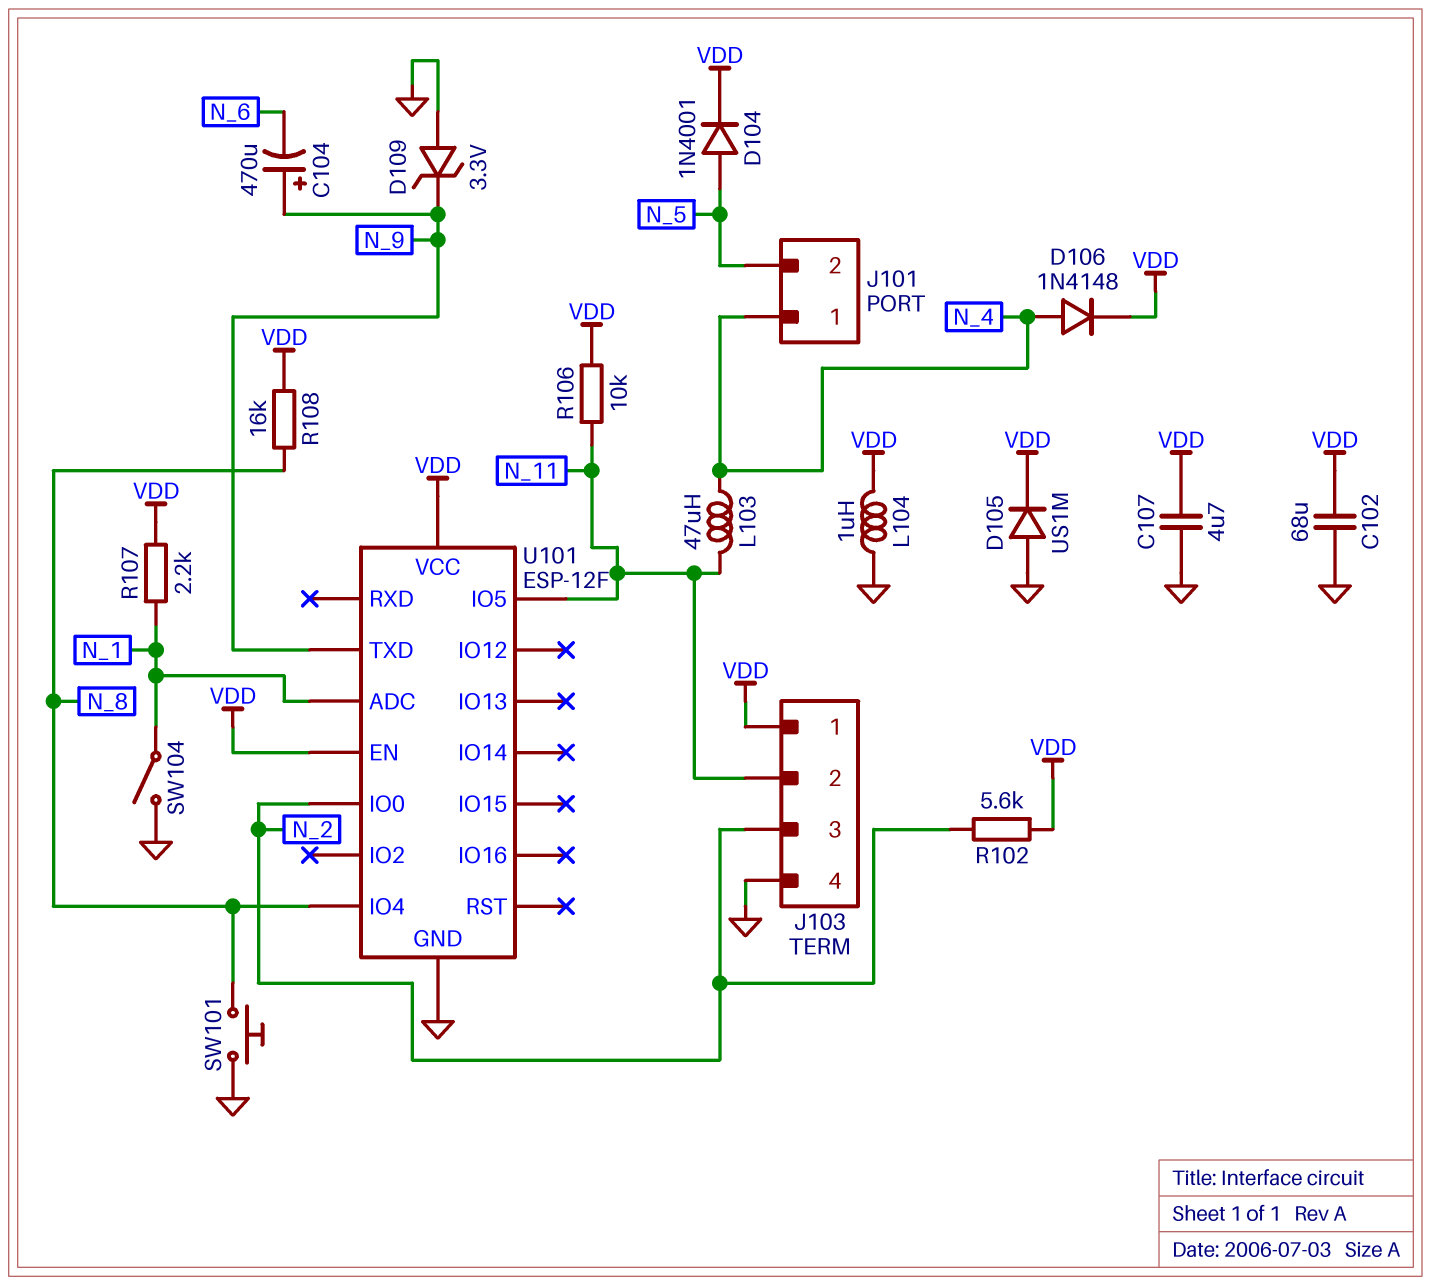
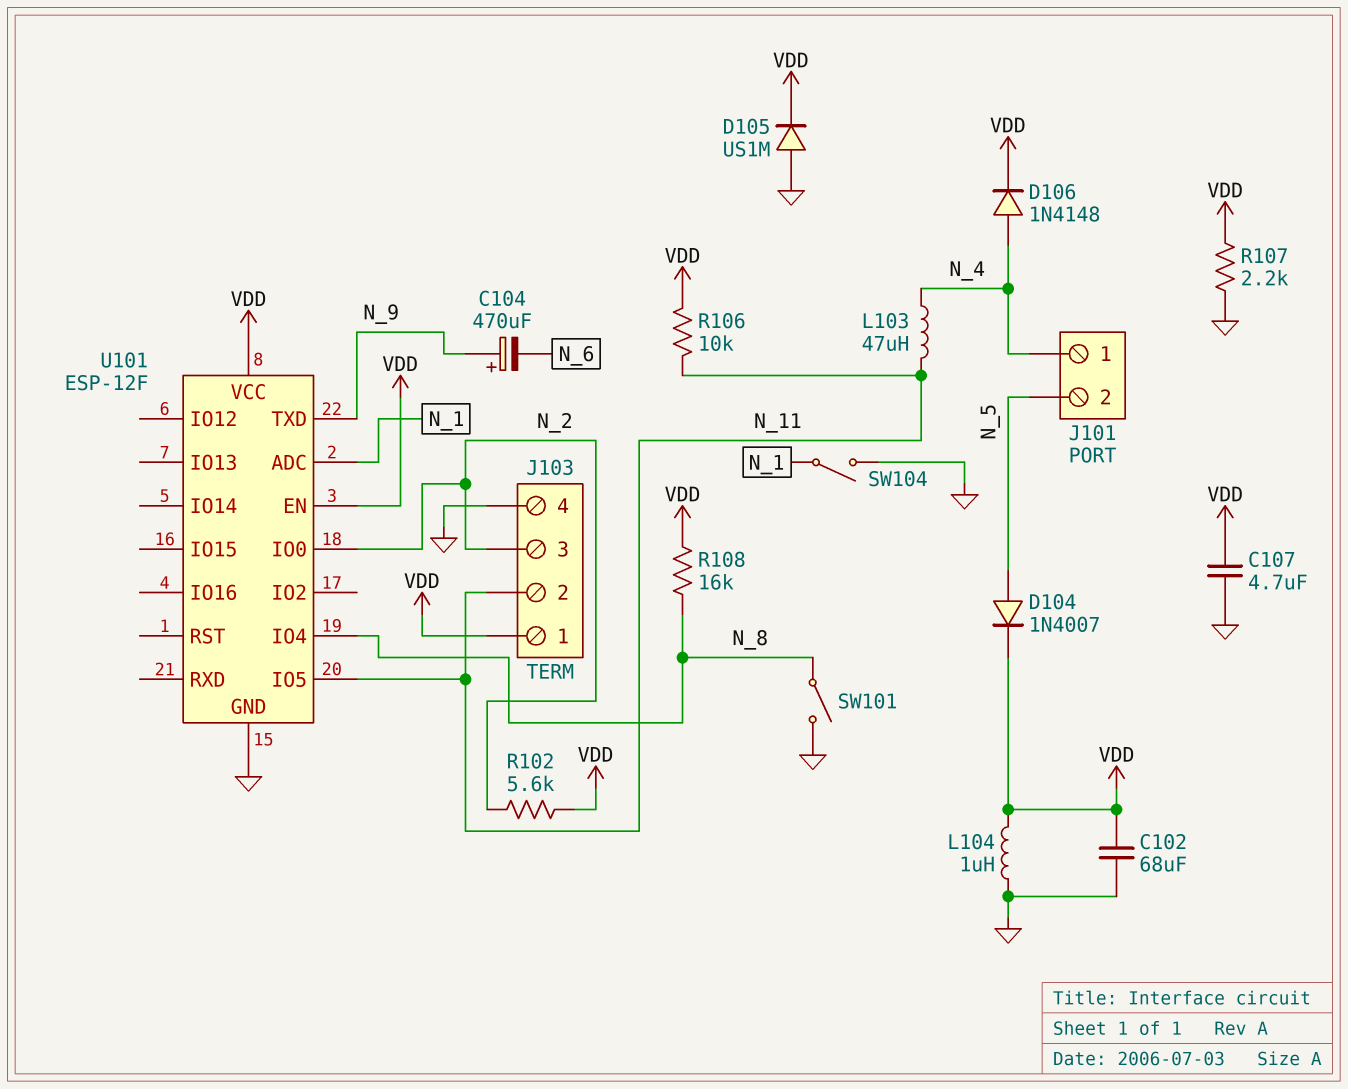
D104: diode 1N4001 (A N_5, K VDD) -> diode 1N4007 (A N_5, K VDD)
D109: zener 3.3V (A GND, K N_9) -> none
R107: 2.2k (N_1, VDD) -> 2.2k (GND, VDD)
SW101: button (GND, N_8) -> switch (GND, N_8)

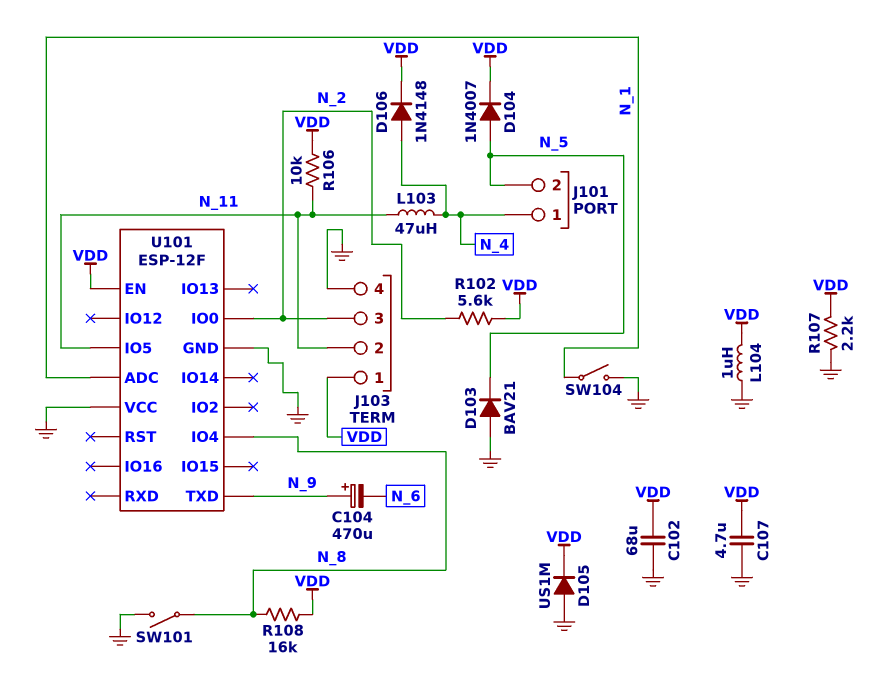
D103: none -> diode BAV21 (A GND, K N_5)
U101 pin VCC: VDD -> GND

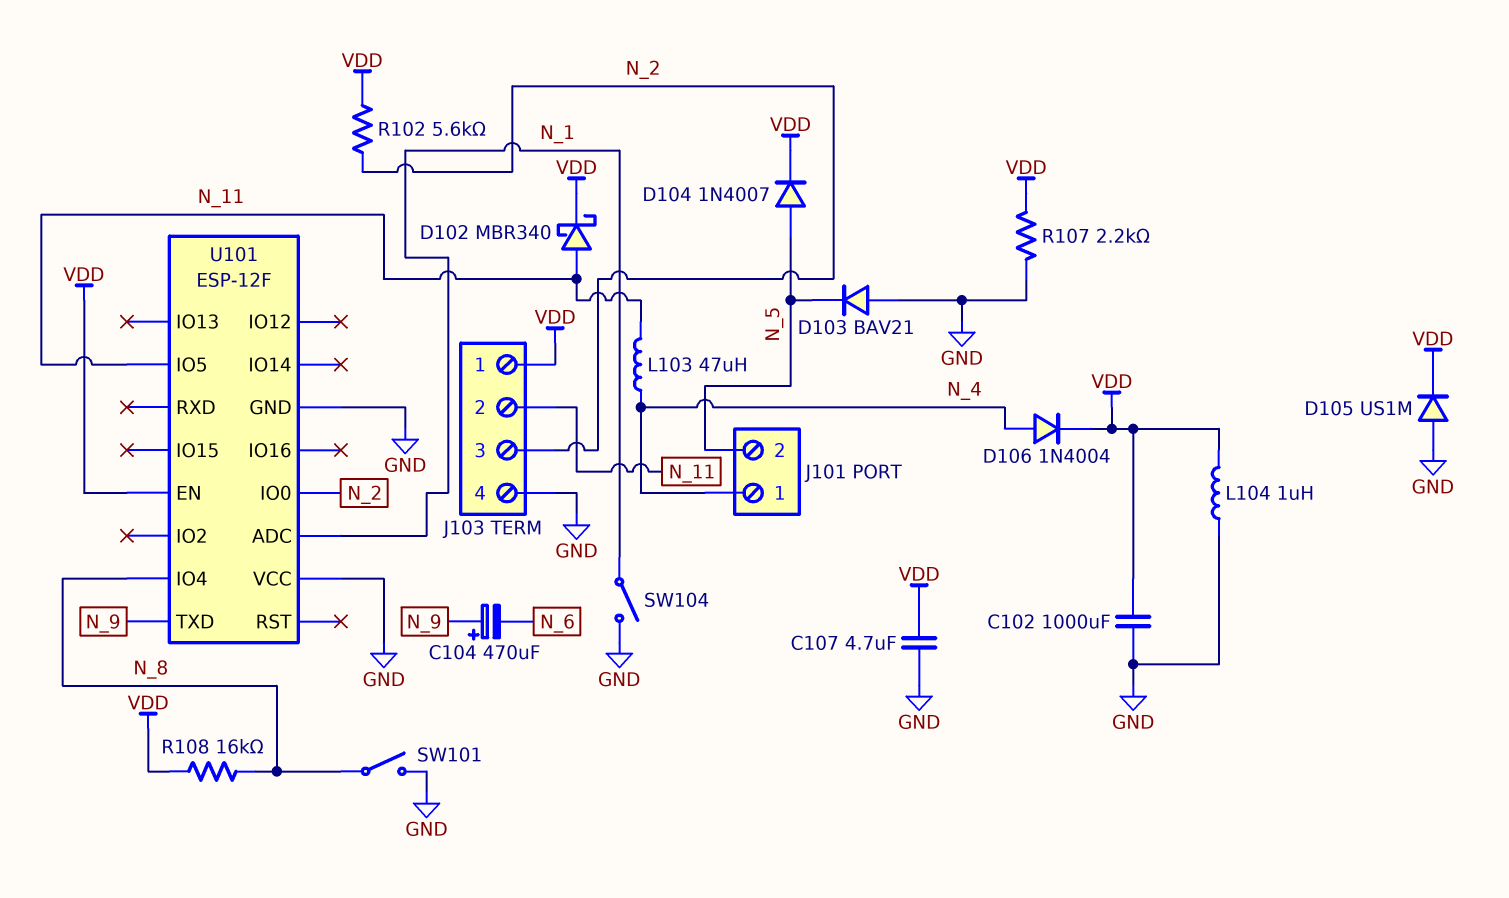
C102: 68uF (GND, VDD) -> 1000uF (GND, VDD)
D102: none -> schottky MBR340 (A N_11, K VDD)
D106: diode 1N4148 (A N_4, K VDD) -> diode 1N4004 (A N_4, K VDD)
R106: 10k (N_11, VDD) -> none

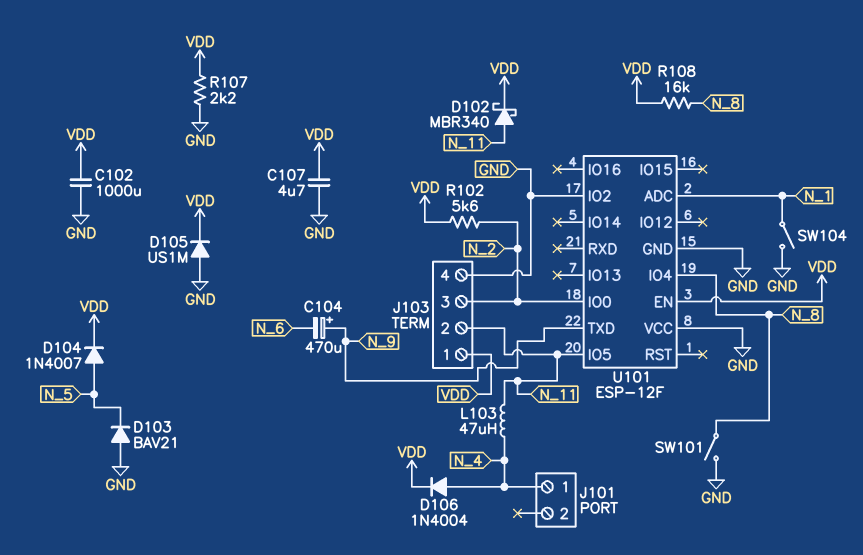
J101 pin 2: N_5 -> none
L104: 1uH (GND, VDD) -> none
U101 pin IO2: none -> GND

